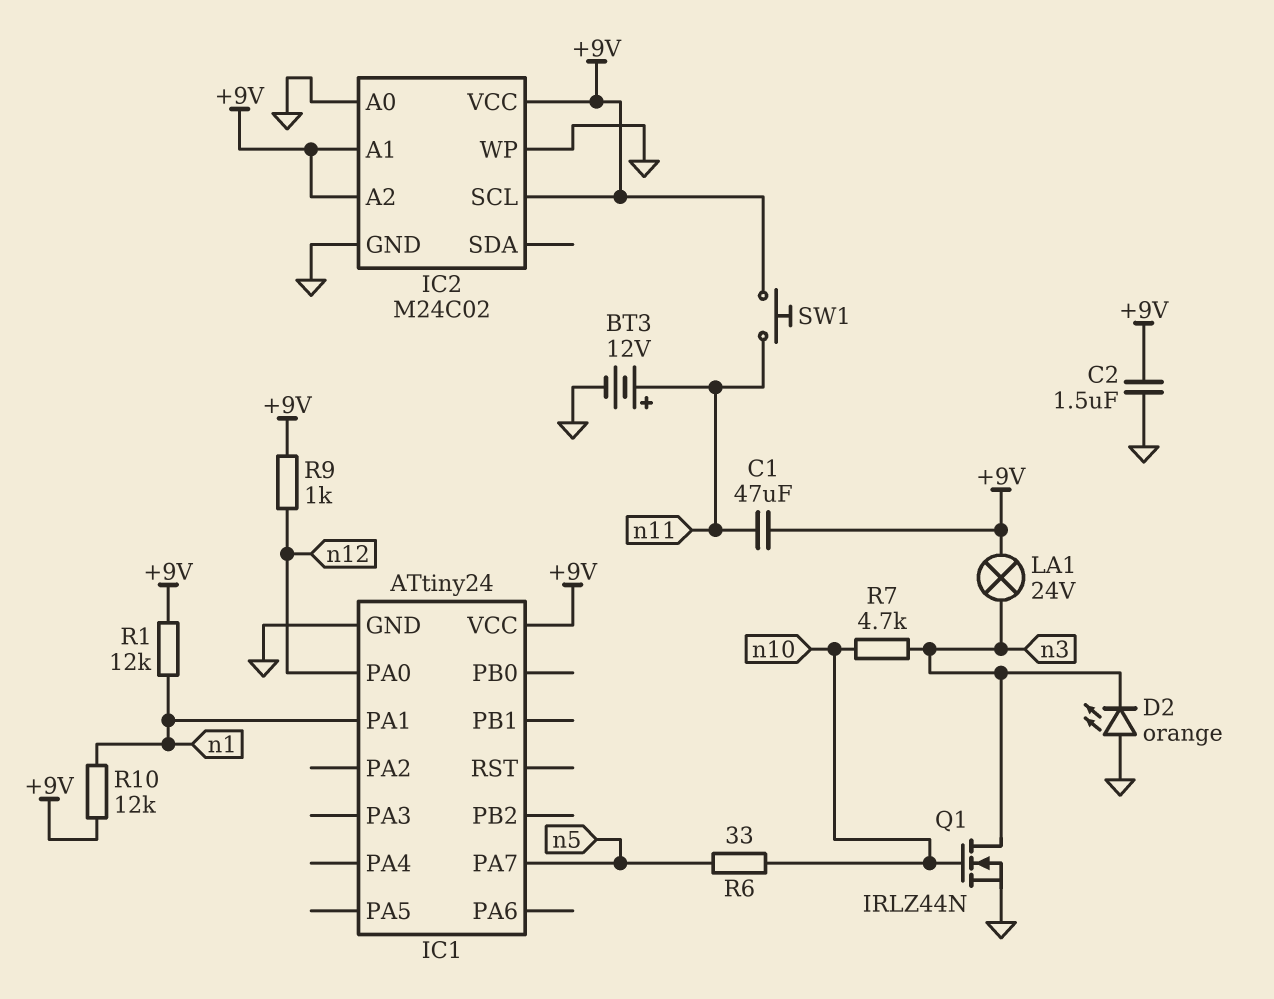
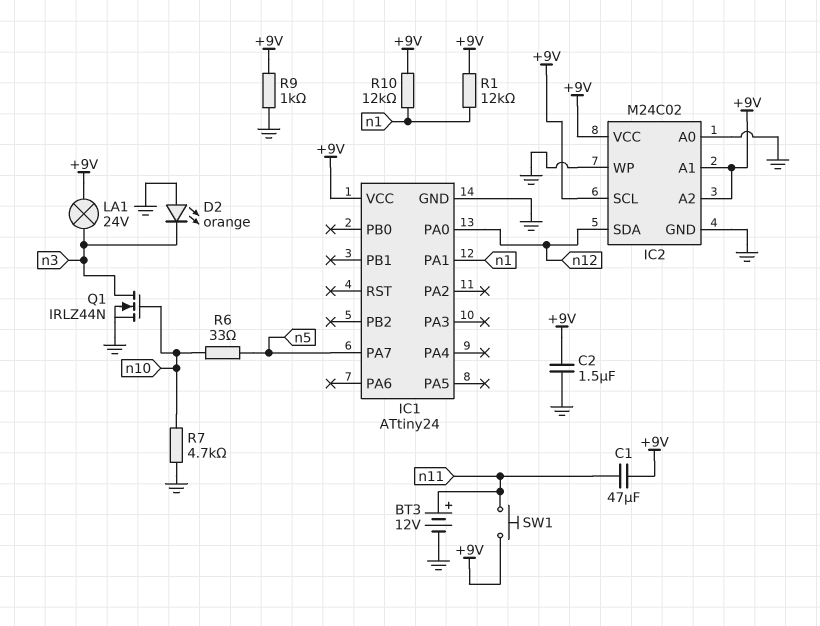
IC2 pin SDA: none -> n12
R7: 4.7k (n3, n10) -> 4.7k (GND, n10)
R9: 1k (+9V, n12) -> 1k (+9V, GND)

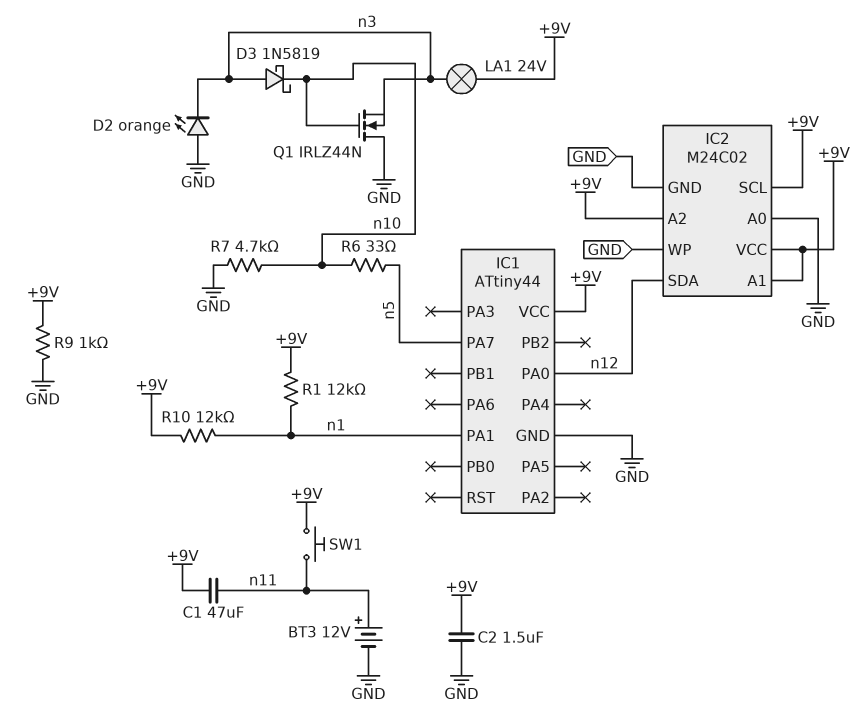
D3: none -> schottky 1N5819 (A n3, K n10)
IC1: ATtiny24 -> ATtiny44
Q1: NMOS IRLZ44N (G n10, D n3, S GND) -> NMOS IRLZ44N (G n10, D GND, S n3)

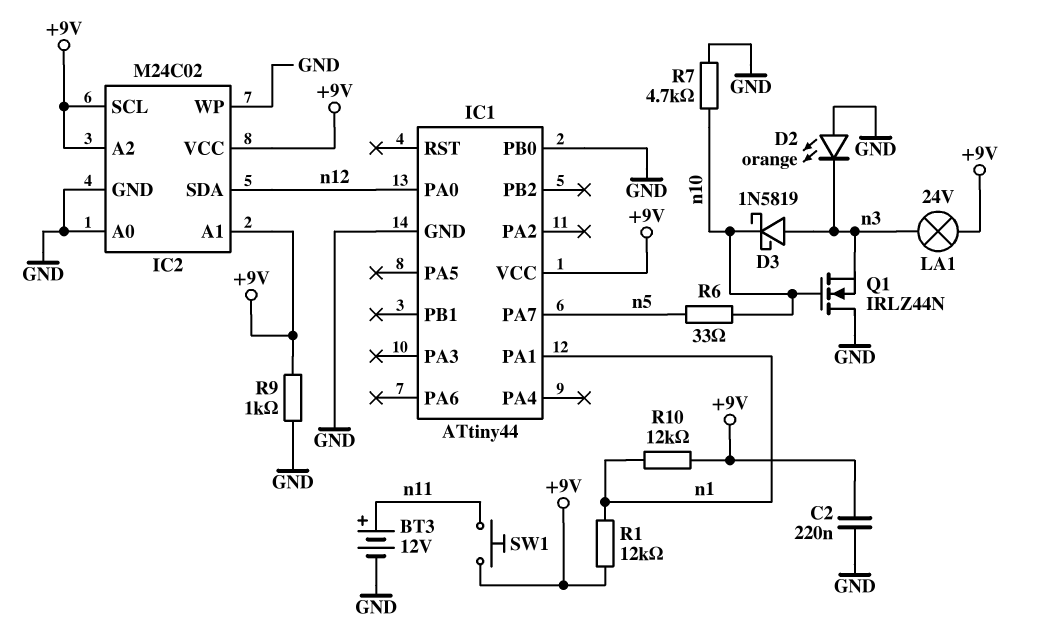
C1: 47uF (+9V, n11) -> none
C2: 1.5uF (+9V, GND) -> 220nF (+9V, GND)
IC1 pin PB0: none -> GND

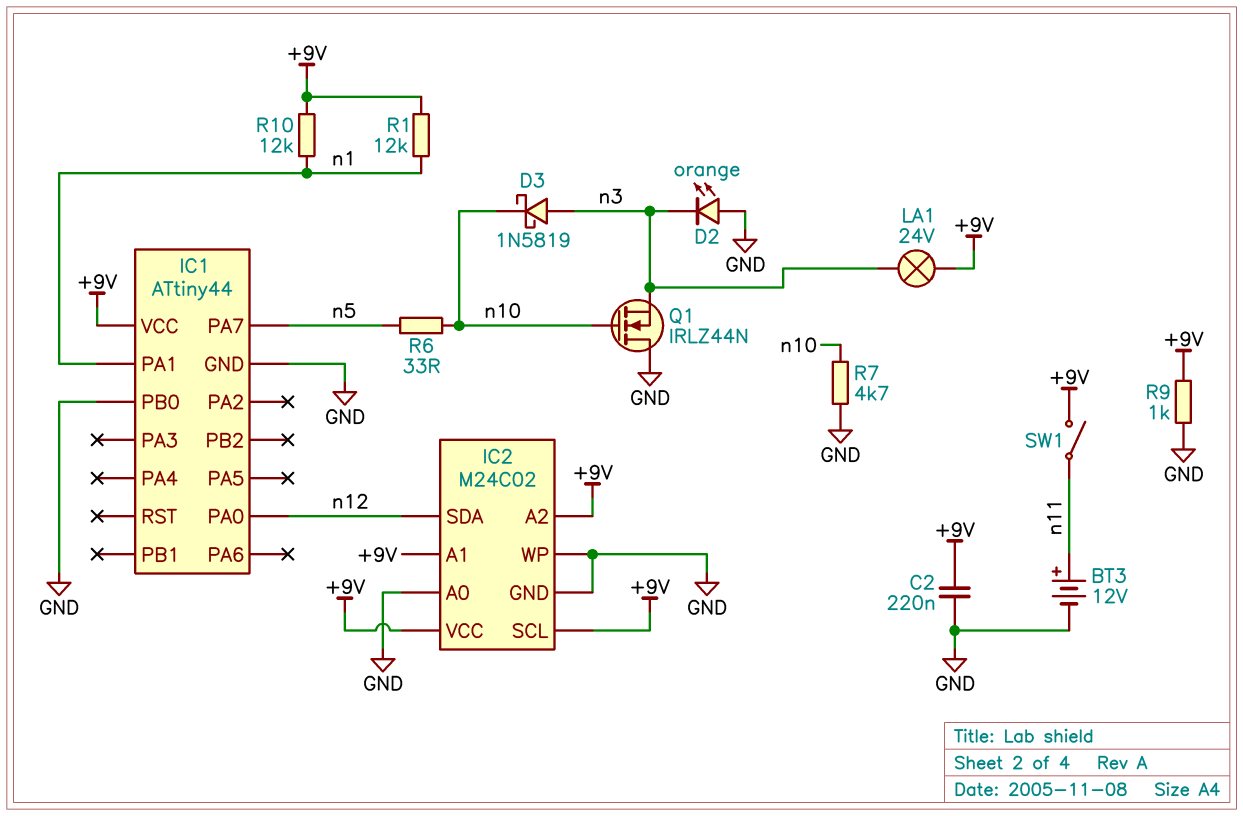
SW1: button (+9V, n11) -> switch (+9V, n11)

